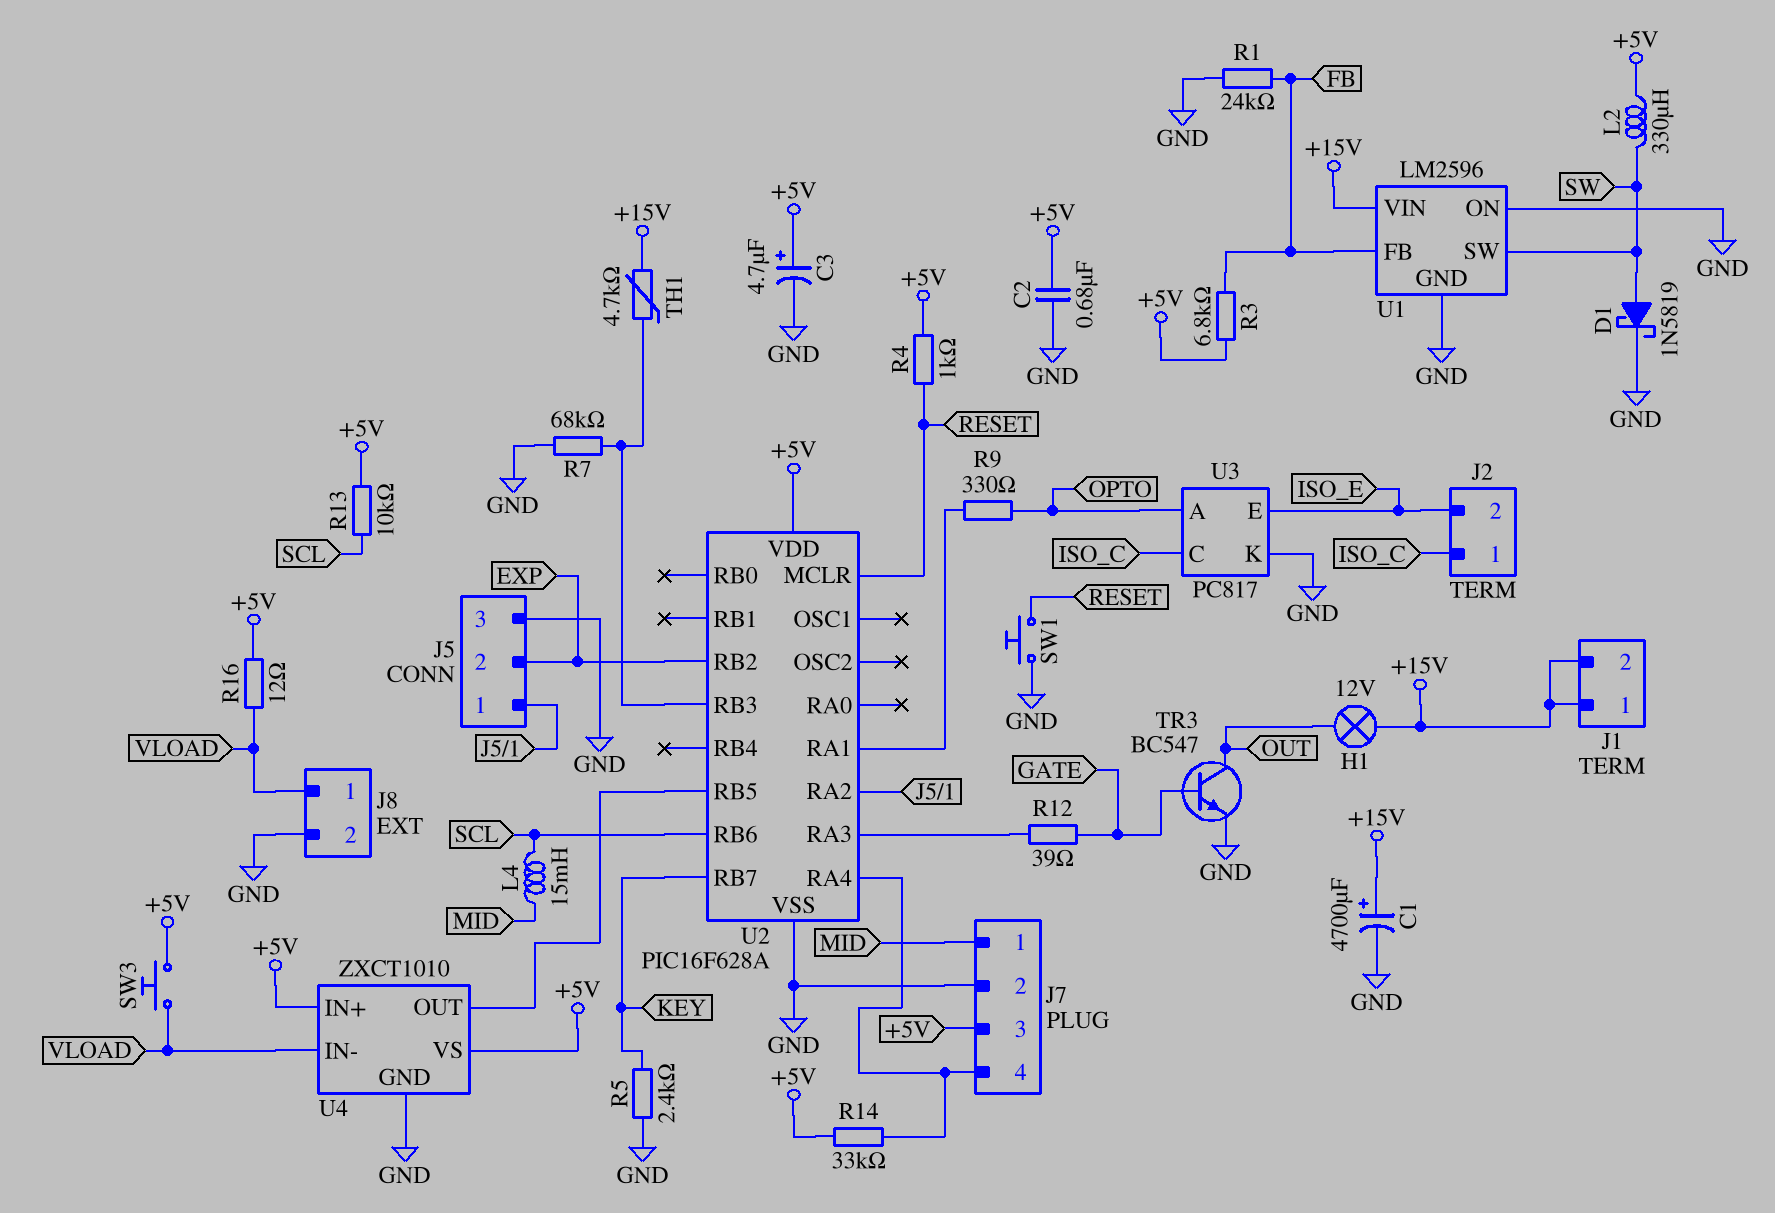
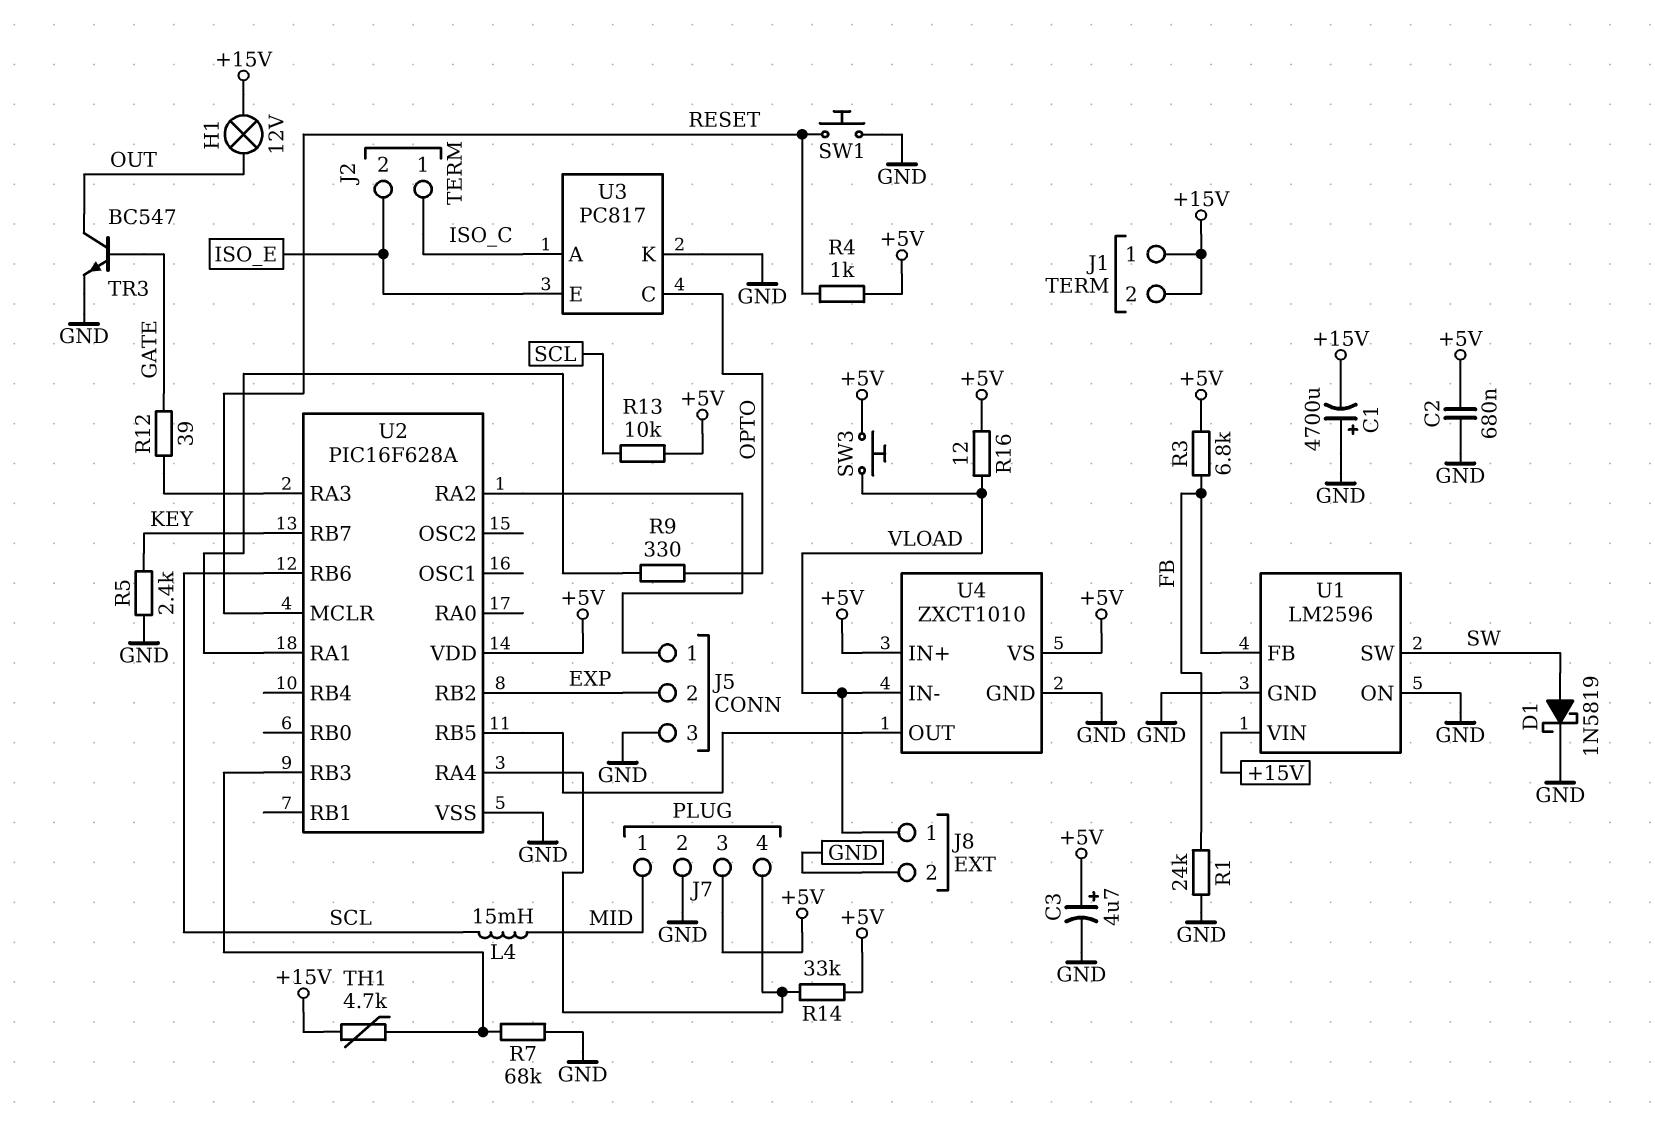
C1: 4700uF (plus +15V, minus GND) -> 4700uF (plus GND, minus +15V)
L2: 330uH (+5V, SW) -> none
U3 pin A: OPTO -> ISO_C
U3 pin C: ISO_C -> OPTO

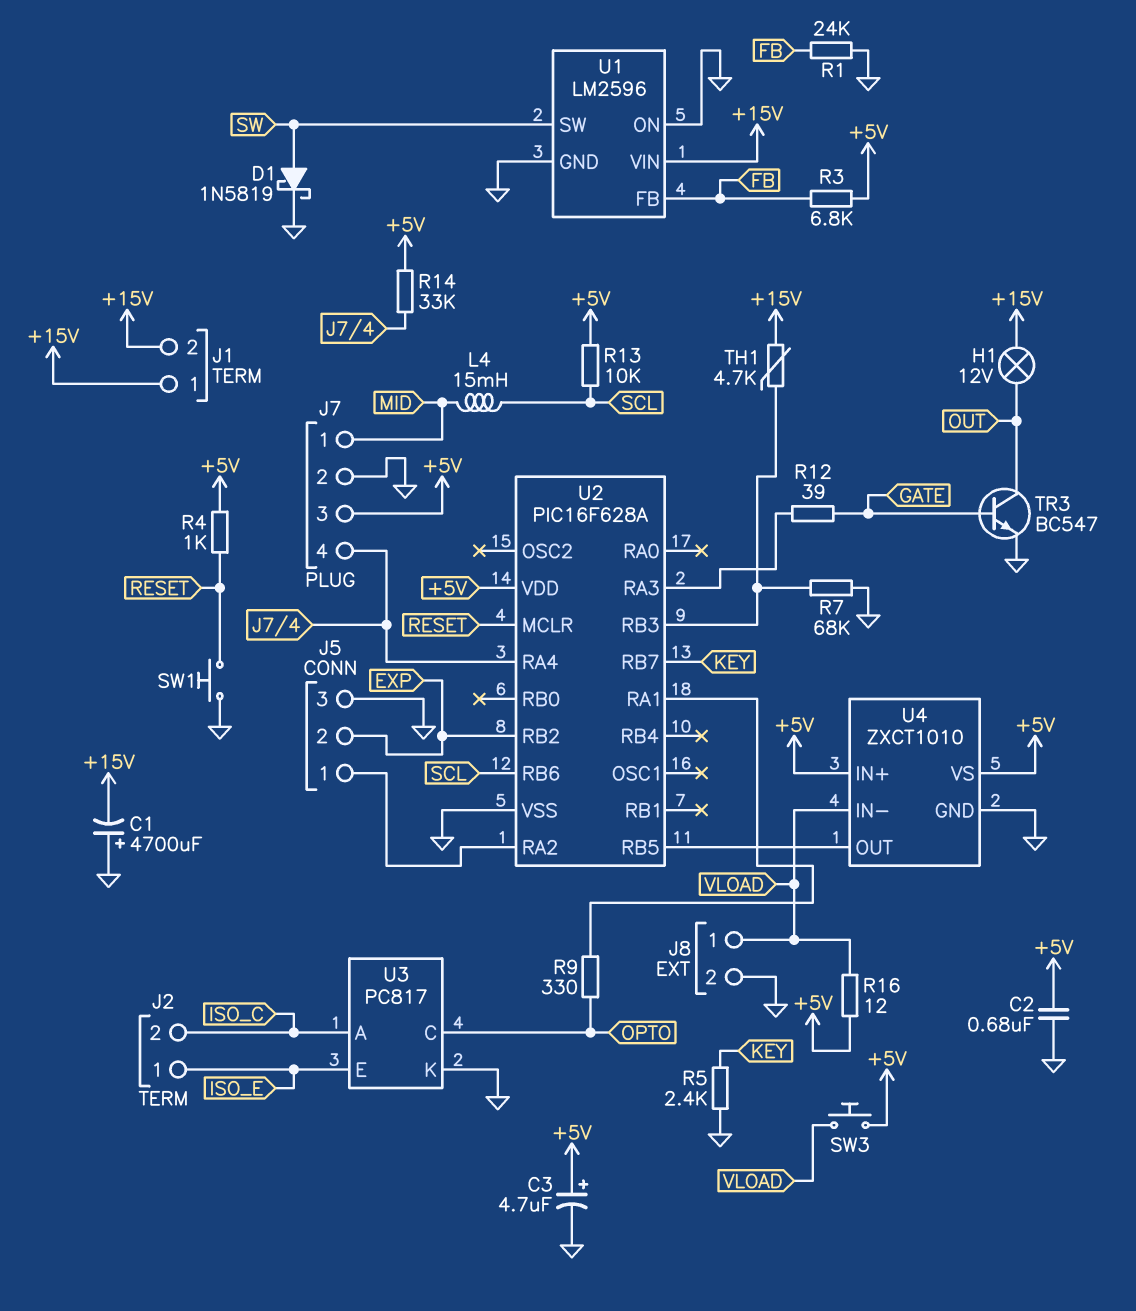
J2 pin 1: ISO_C -> ISO_E
J2 pin 2: ISO_E -> ISO_C

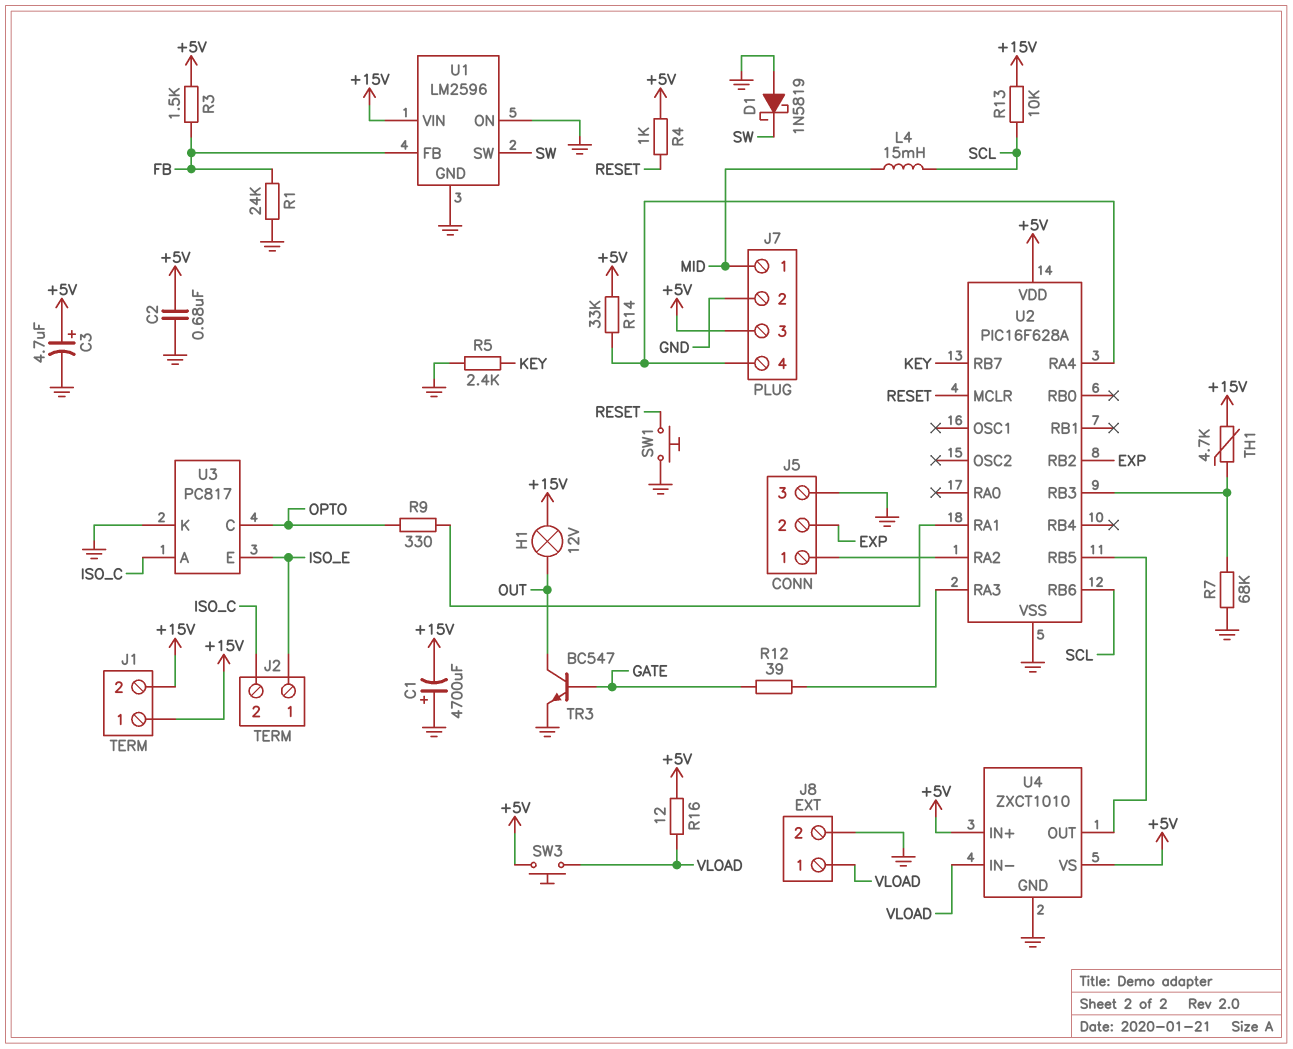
D1: schottky 1N5819 (A SW, K GND) -> schottky 1N5819 (A GND, K SW)
R3: 6.8k (+5V, FB) -> 1.5k (+5V, FB)
R13: 10k (+5V, SCL) -> 10k (+15V, SCL)

